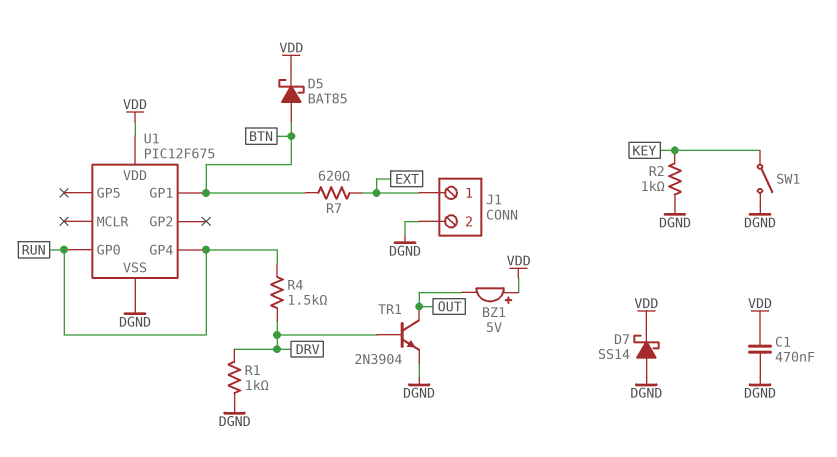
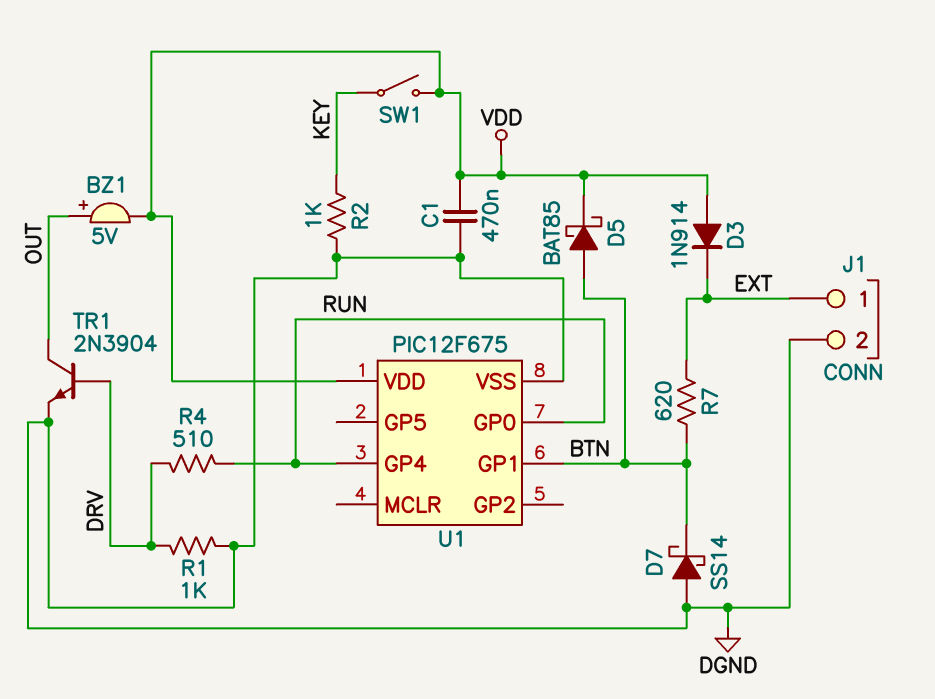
BZ1: buzzer 5V (plus VDD, minus OUT) -> buzzer 5V (plus OUT, minus VDD)
D3: none -> diode 1N914 (A VDD, K EXT)
D7: schottky SS14 (A DGND, K VDD) -> schottky SS14 (A DGND, K BTN)
R4: 1.5k (DRV, RUN) -> 510 (DRV, RUN)
SW1: switch (DGND, KEY) -> switch (KEY, VDD)

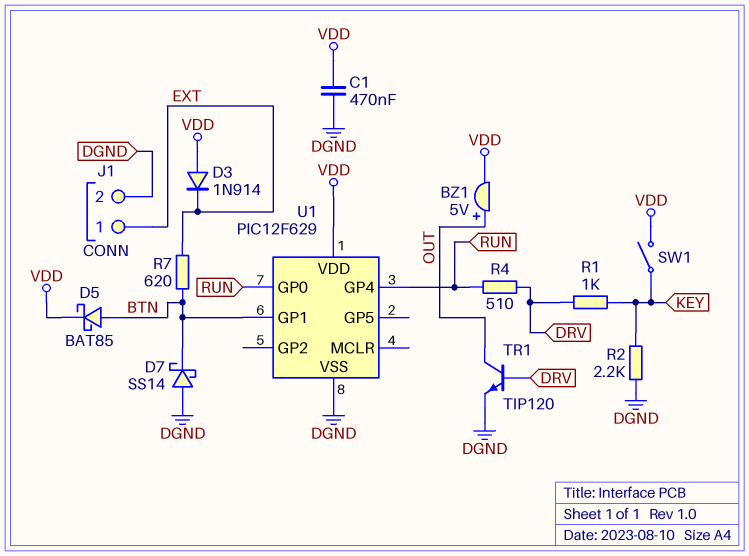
R1: 1k (DGND, DRV) -> 1k (DRV, KEY)
R2: 1k (DGND, KEY) -> 2.2k (DGND, KEY)
TR1: NPN 2N3904 (B DRV, C OUT, E DGND) -> NPN TIP120 (B DRV, C OUT, E DGND)
U1: PIC12F675 -> PIC12F629

